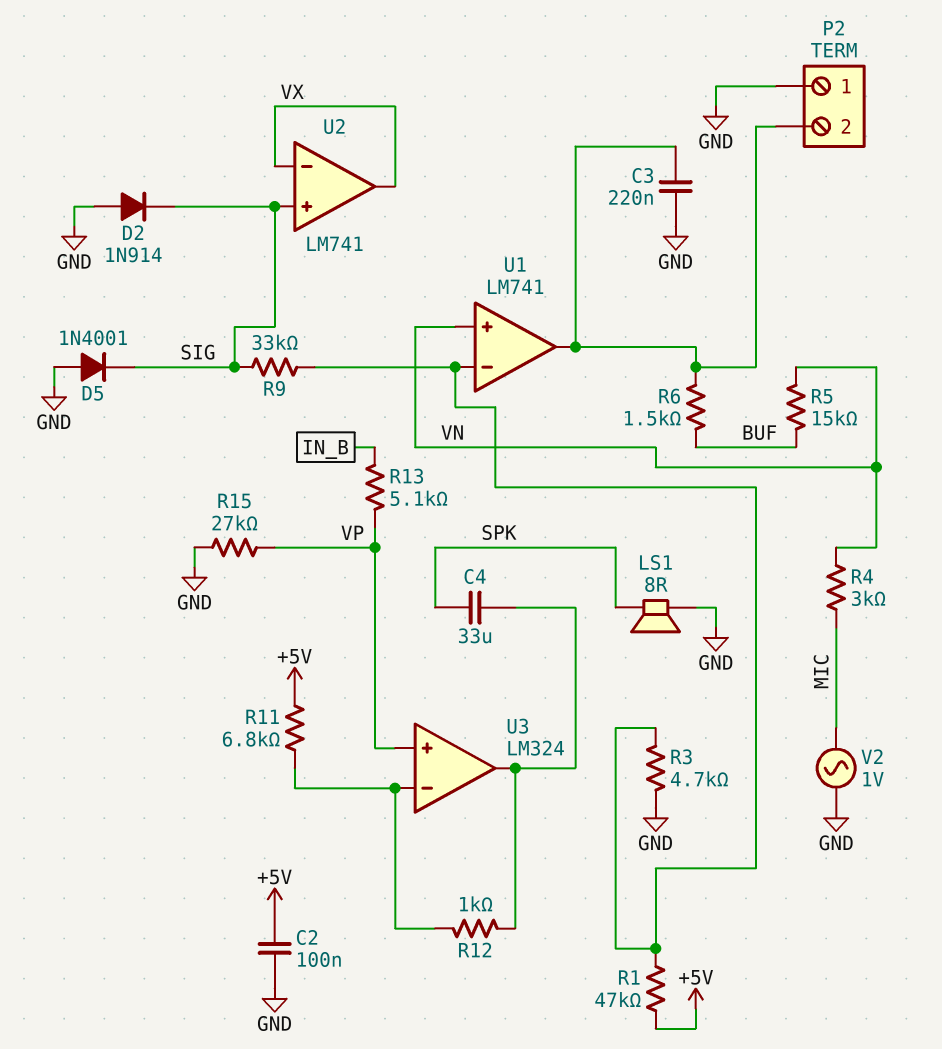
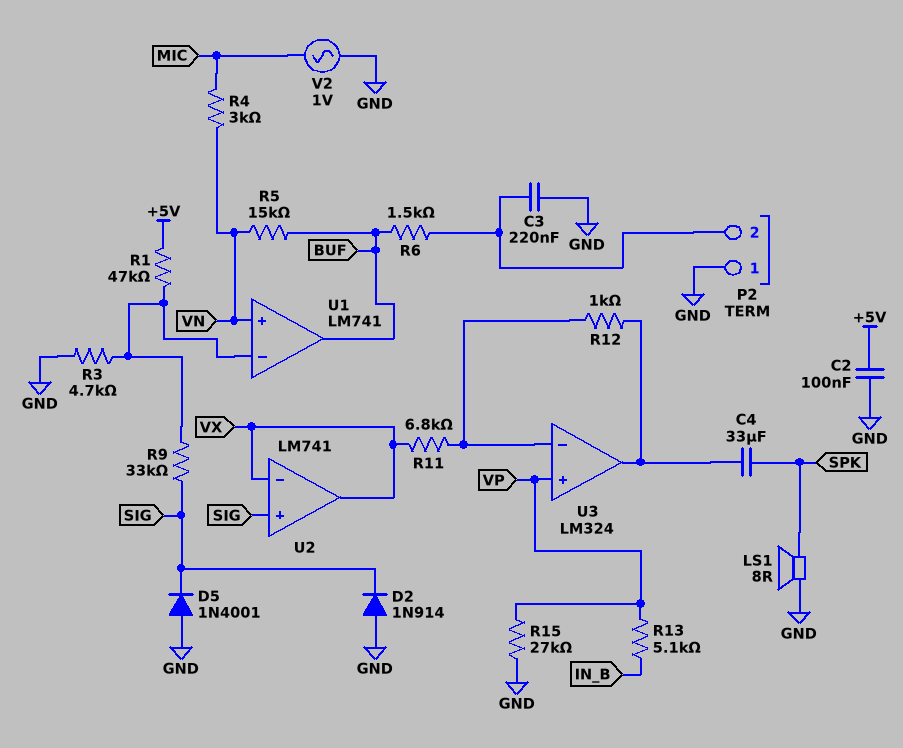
R11: 6.8k (+5V, U3/in-) -> 6.8k (U3/in-, VX)
U1 pin out: P2/2 -> BUF

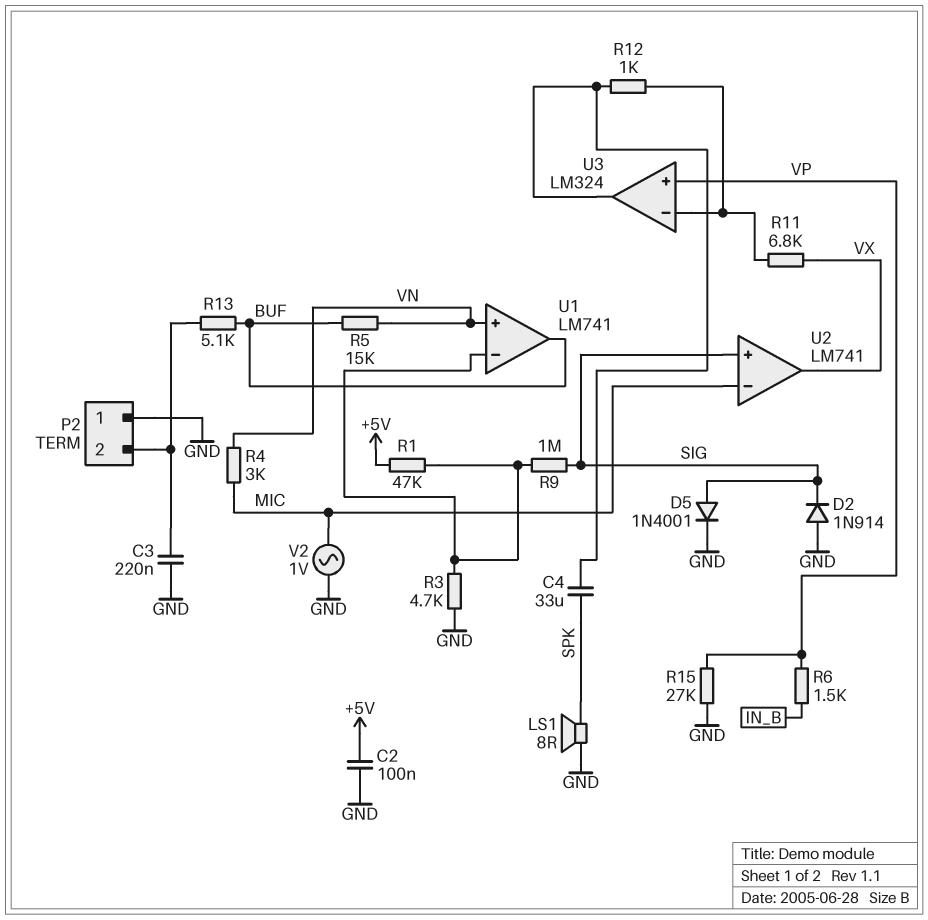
D5: diode 1N4001 (A GND, K SIG) -> diode 1N4001 (A SIG, K GND)
R6: 1.5k (BUF, P2/2) -> 1.5k (IN_B, VP)
R9: 33k (SIG, U1/in-) -> 1M (SIG, U1/in-)
R13: 5.1k (IN_B, VP) -> 5.1k (BUF, P2/2)
U2 pin in-: VX -> MIC

